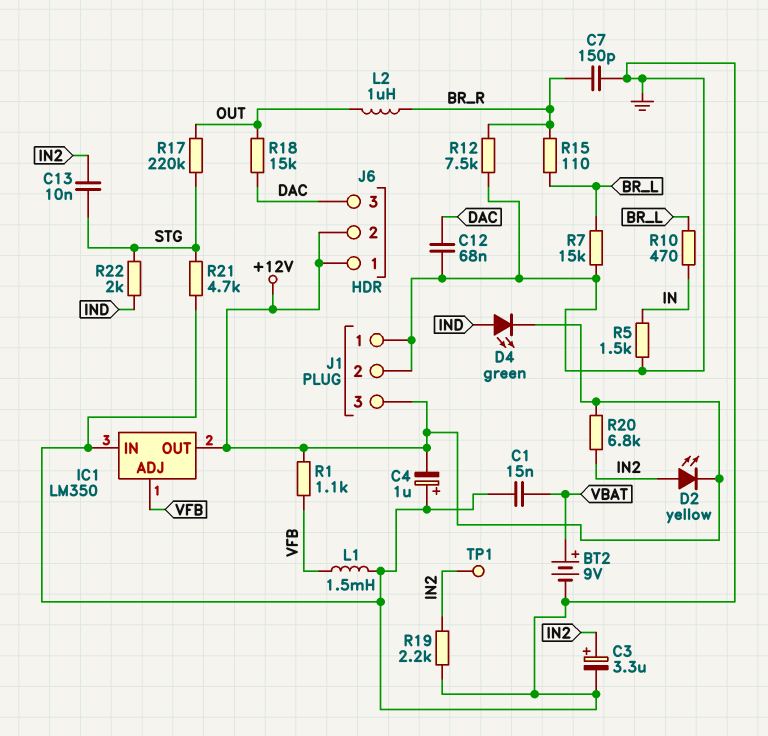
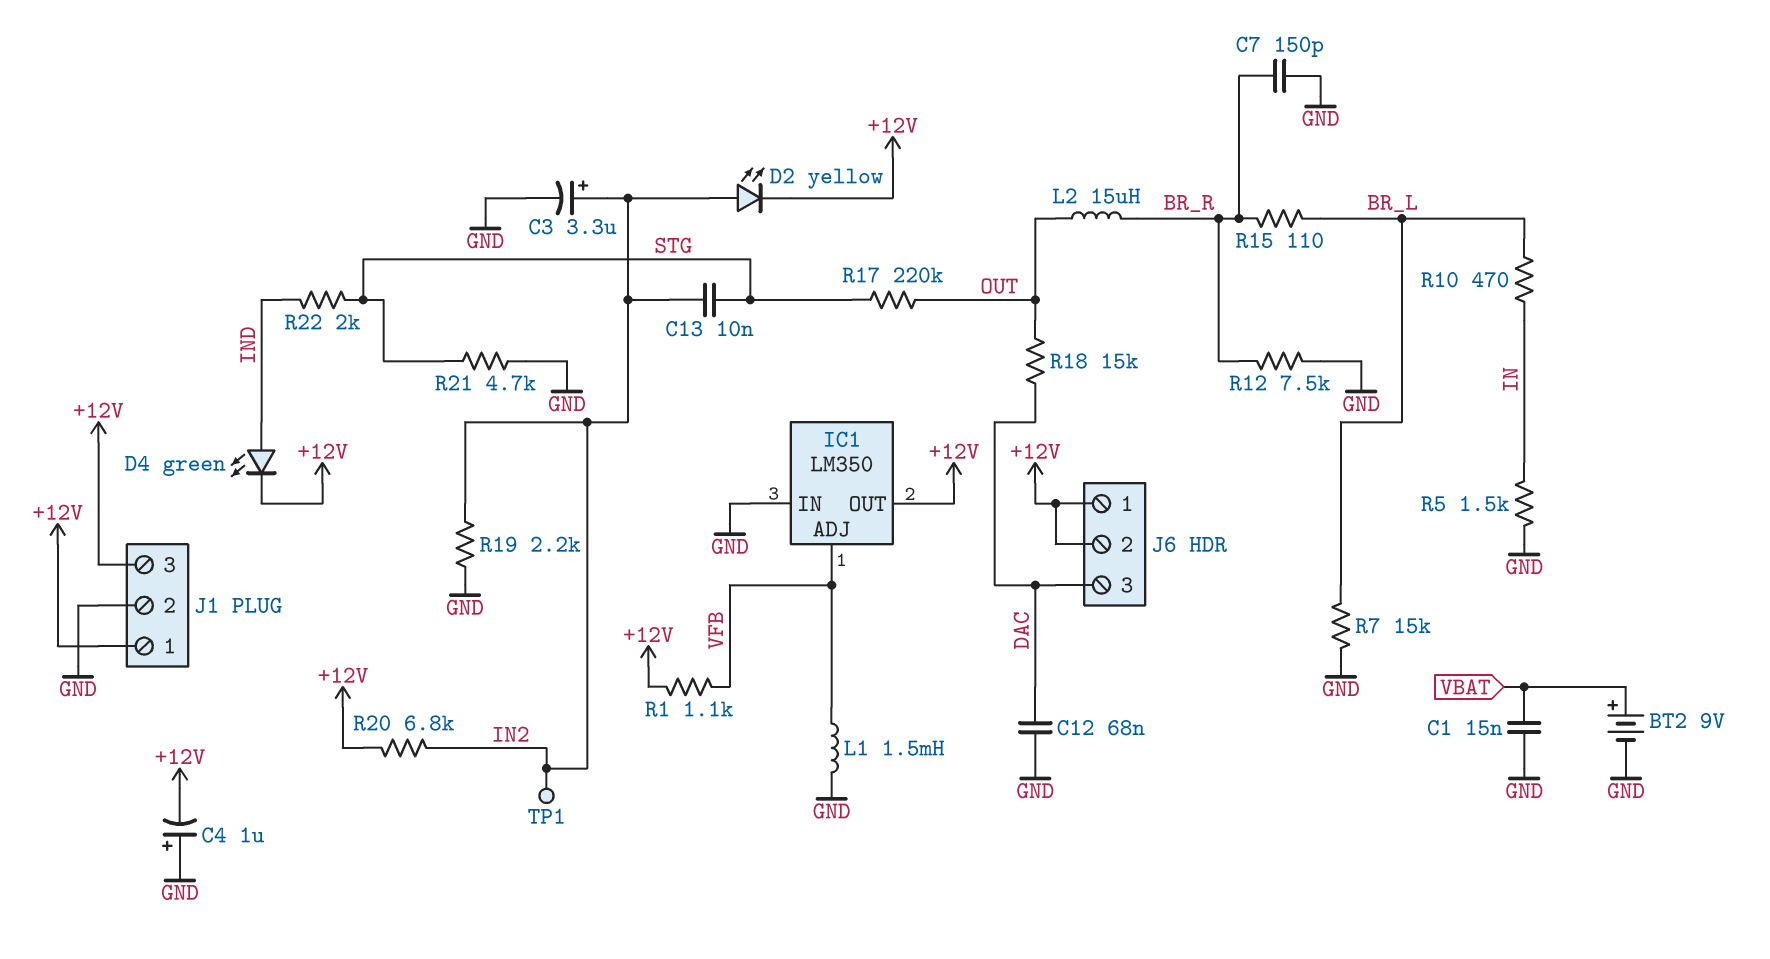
J1 pin 1: GND -> +12V
L2: 1uH (BR_R, OUT) -> 15uH (BR_R, OUT)

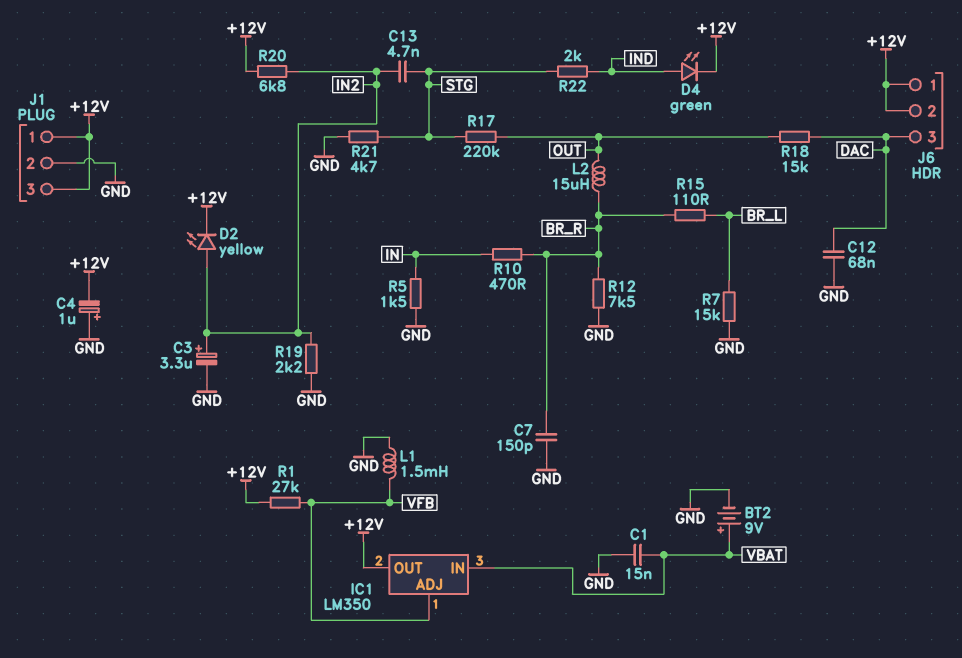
C13: 10nF (IN2, STG) -> 4.7nF (IN2, STG)
IC1 pin IN: GND -> VBAT
R1: 1.1k (+12V, VFB) -> 27k (+12V, VFB)
R10: 470 (BR_L, IN) -> 470 (BR_R, IN)
TP1: test point (IN2) -> none

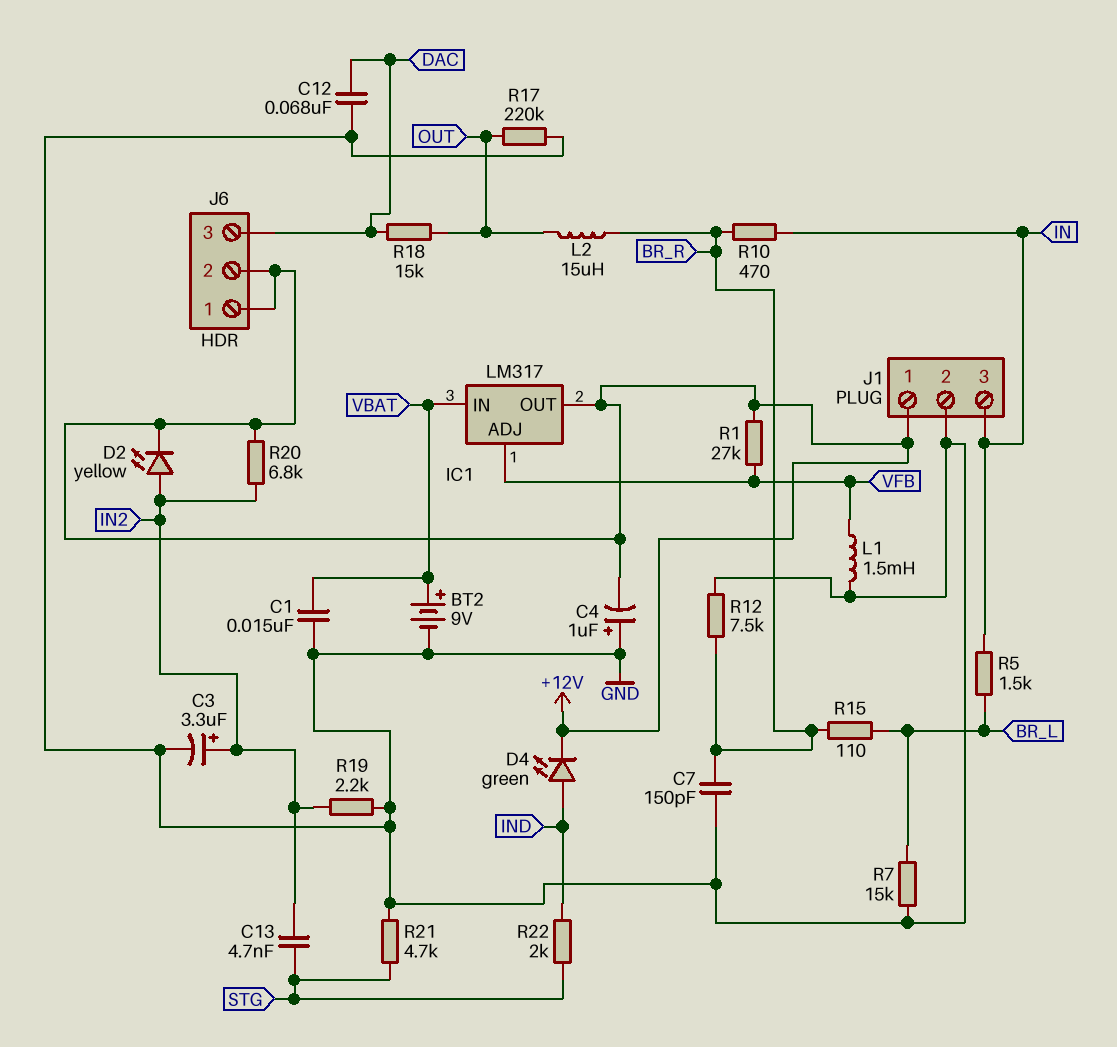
IC1: LM350 -> LM317
J1 pin 3: +12V -> IN
R5: 1.5k (GND, IN) -> 1.5k (BR_L, IN)
R17: 220k (OUT, STG) -> 220k (GND, OUT)

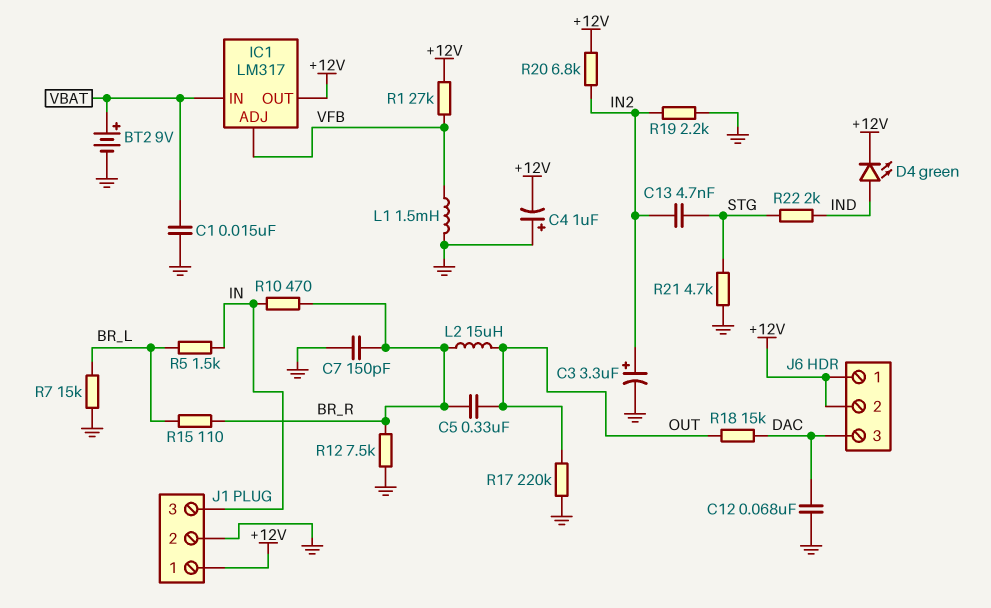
C5: none -> 330nF (BR_R, OUT)
D2: LED yellow (A IN2, K +12V) -> none

